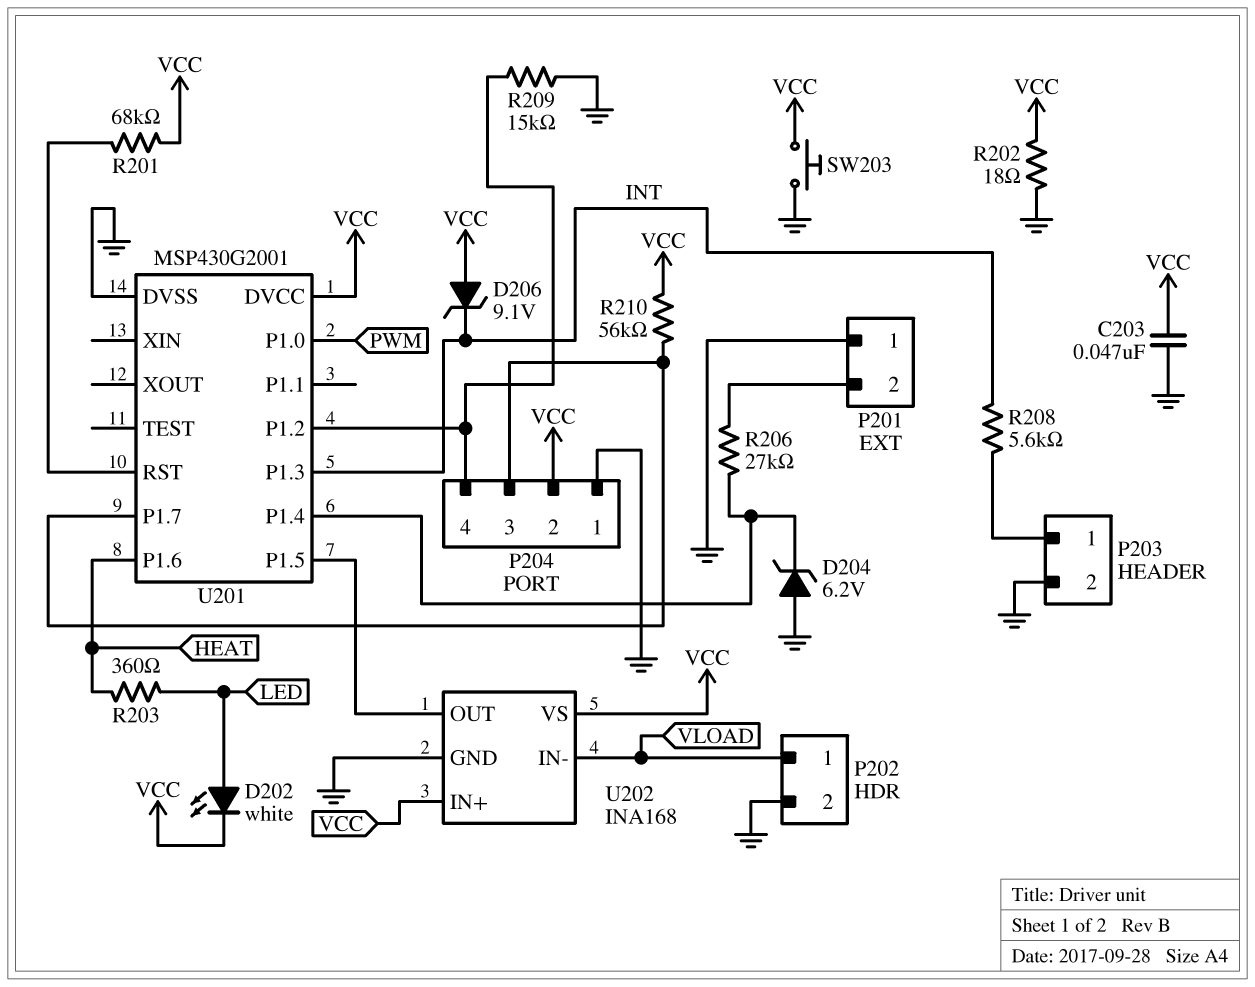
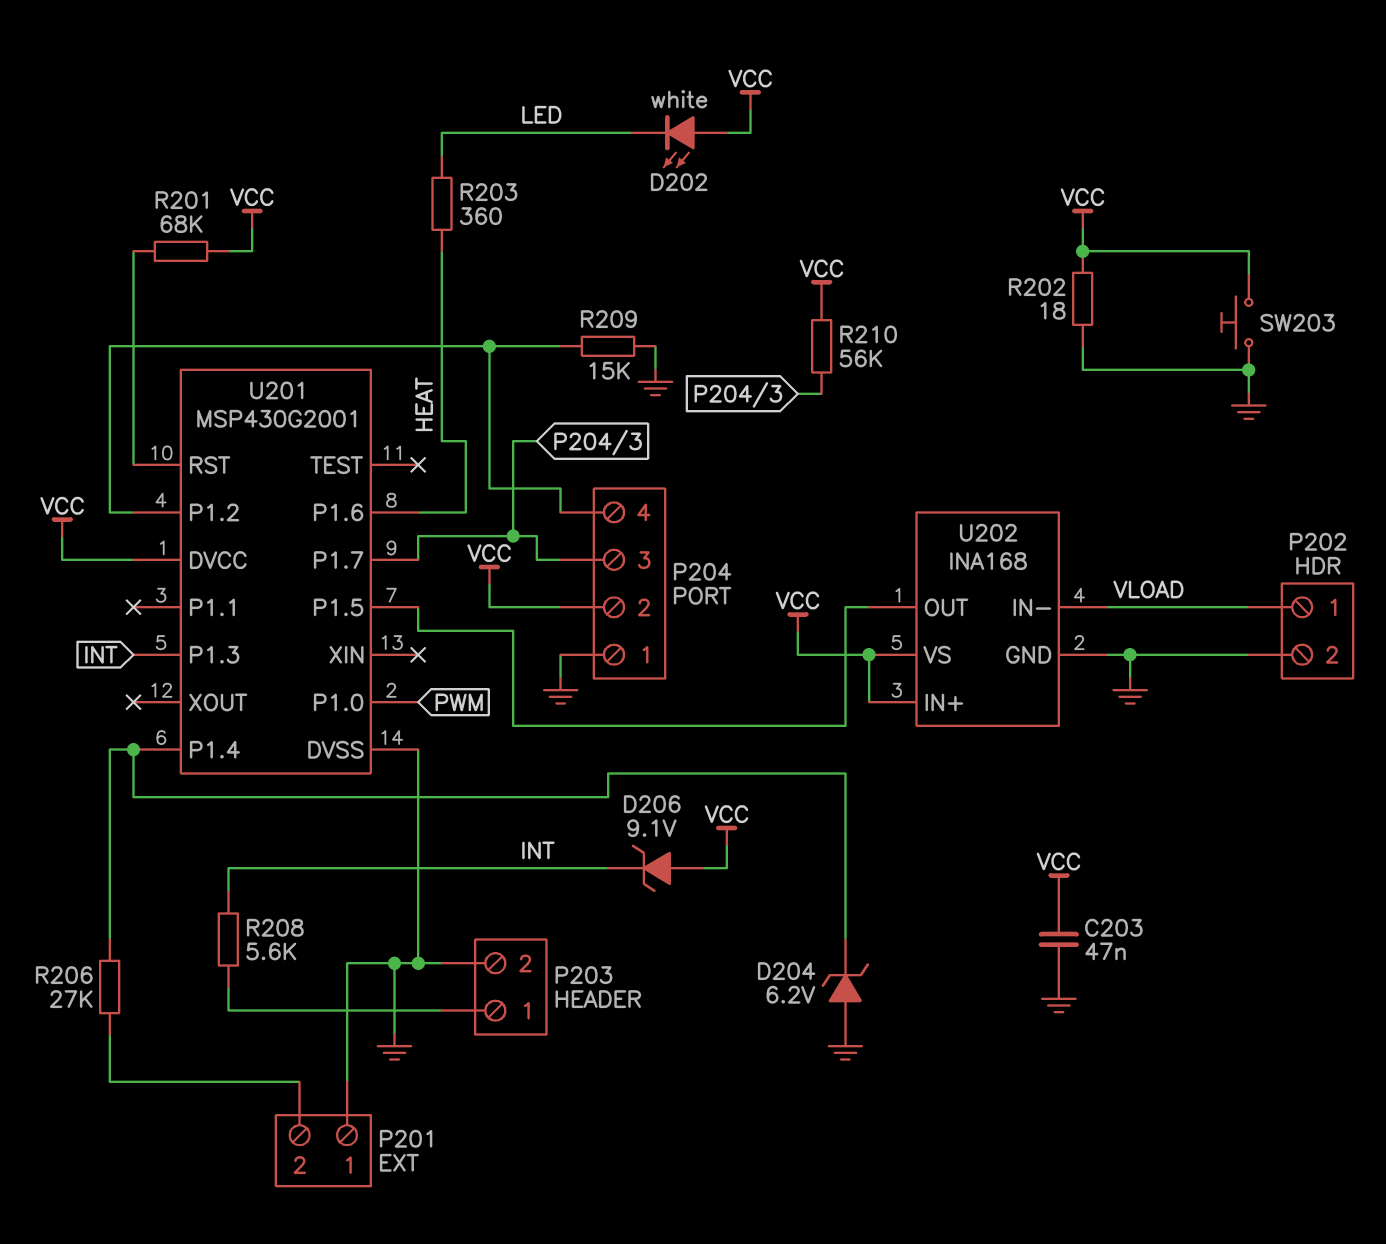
D202: LED white (A LED, K VCC) -> LED white (A VCC, K LED)

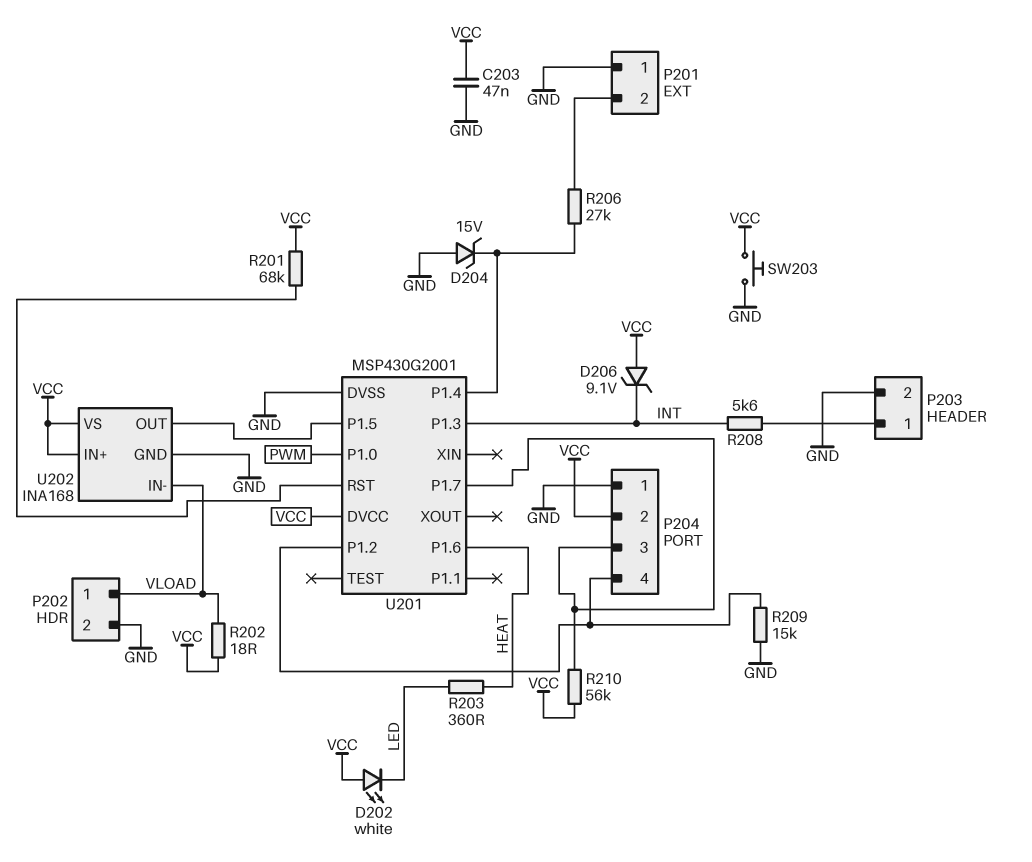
D204: zener 6.2V (A GND, K U201/P1.4) -> zener 15V (A GND, K U201/P1.4)
R202: 18 (GND, VCC) -> 18 (VCC, VLOAD)

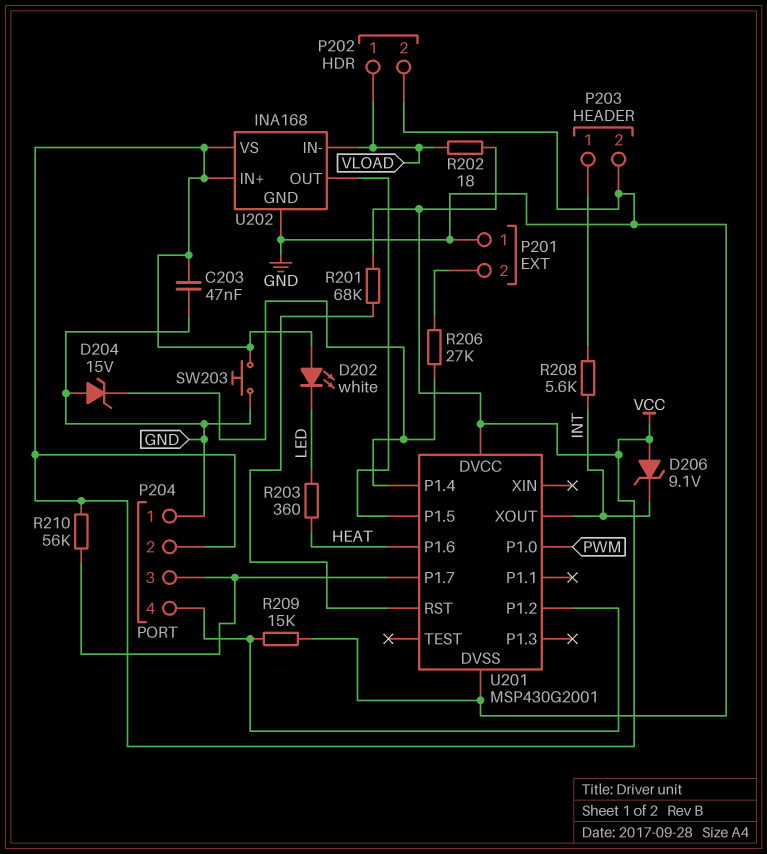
U201 pin P1.3: INT -> none
U201 pin XOUT: none -> INT

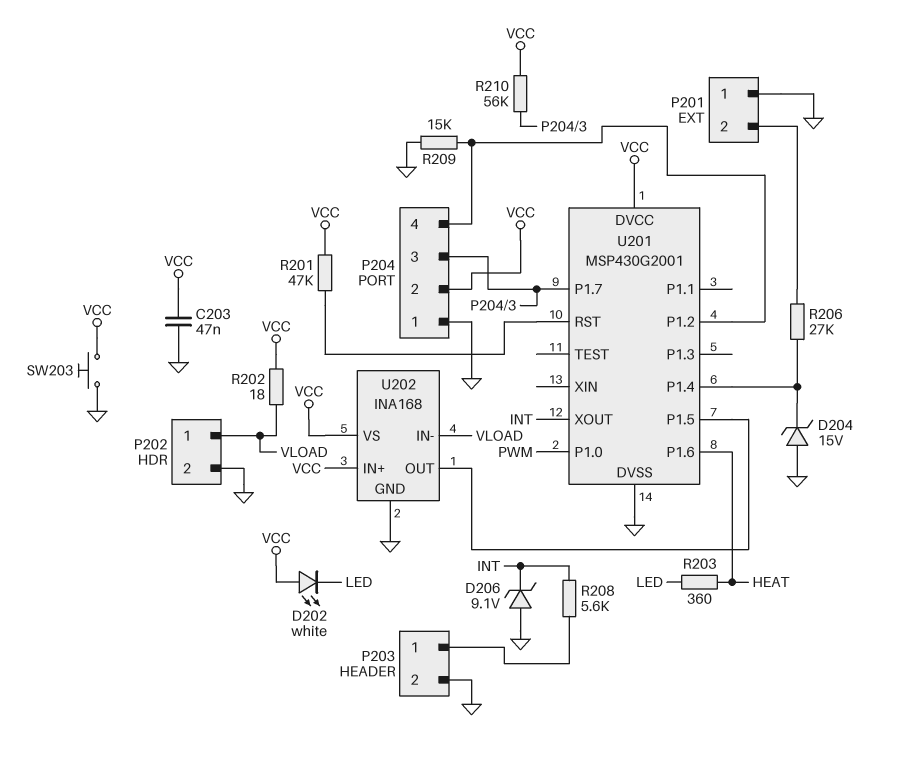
D206: zener 9.1V (A VCC, K INT) -> zener 9.1V (A GND, K INT)
R201: 68k (U201/RST, VCC) -> 47k (U201/RST, VCC)

